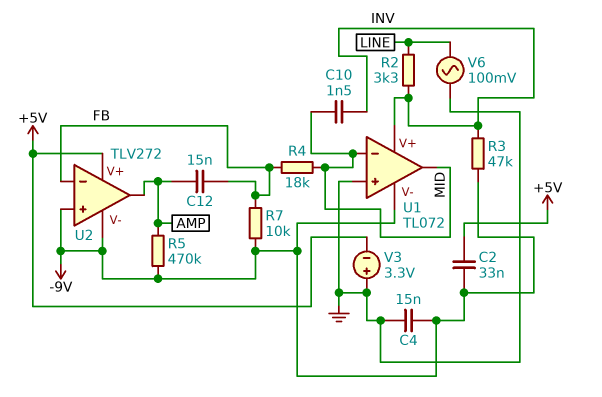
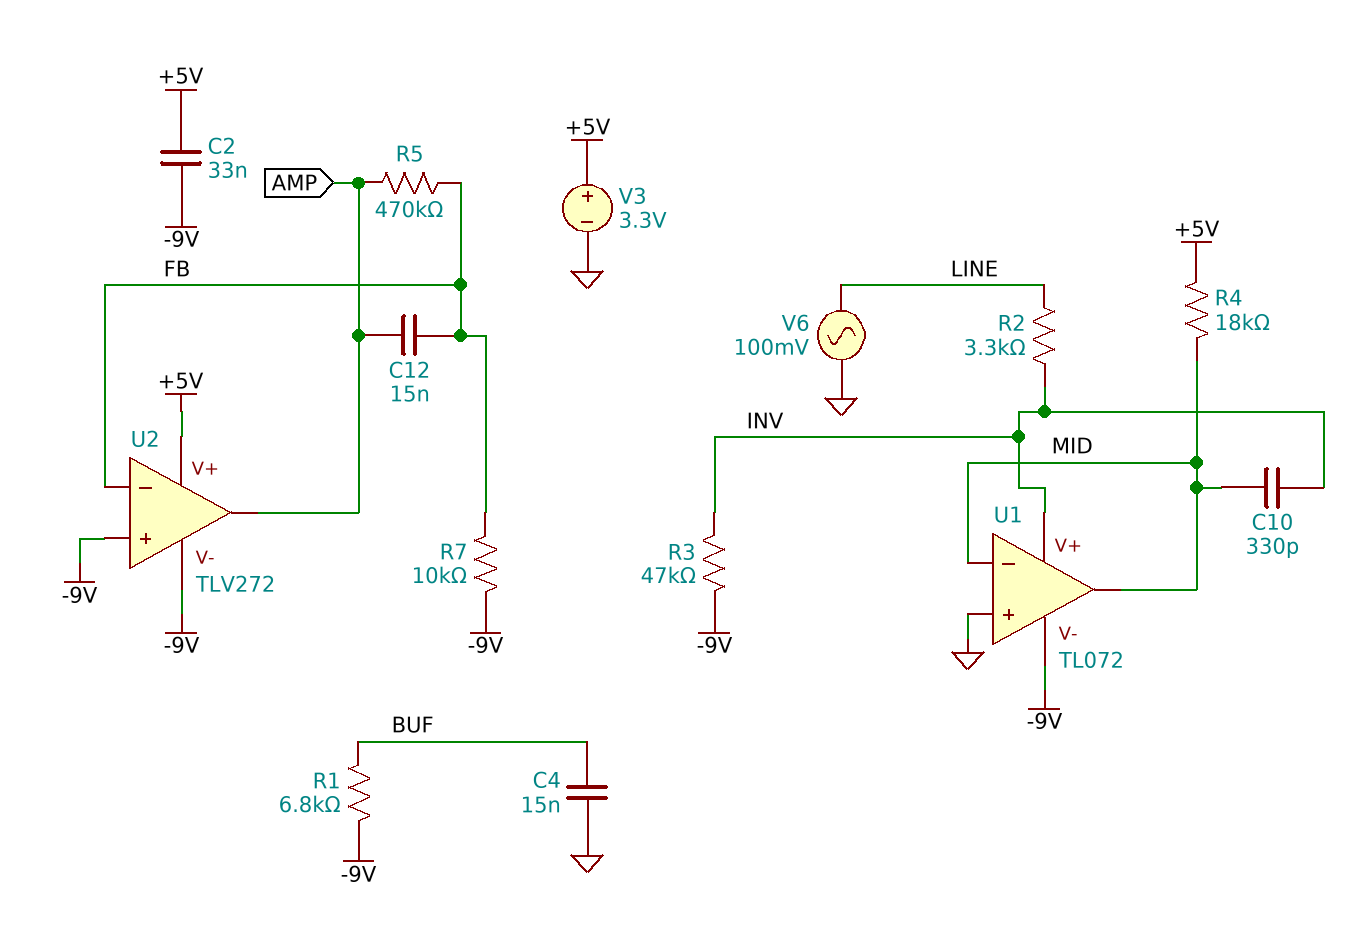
C4: 15nF (-9V, GND) -> 15nF (BUF, GND)
C10: 1.5nF (INV, MID) -> 330pF (INV, MID)
R1: none -> 6.8k (-9V, BUF)
R4: 18k (FB, MID) -> 18k (+5V, MID)
R5: 470k (-9V, AMP) -> 470k (AMP, FB)
V3: 3.3V (plus GND, minus +5V) -> 3.3V (plus +5V, minus GND)

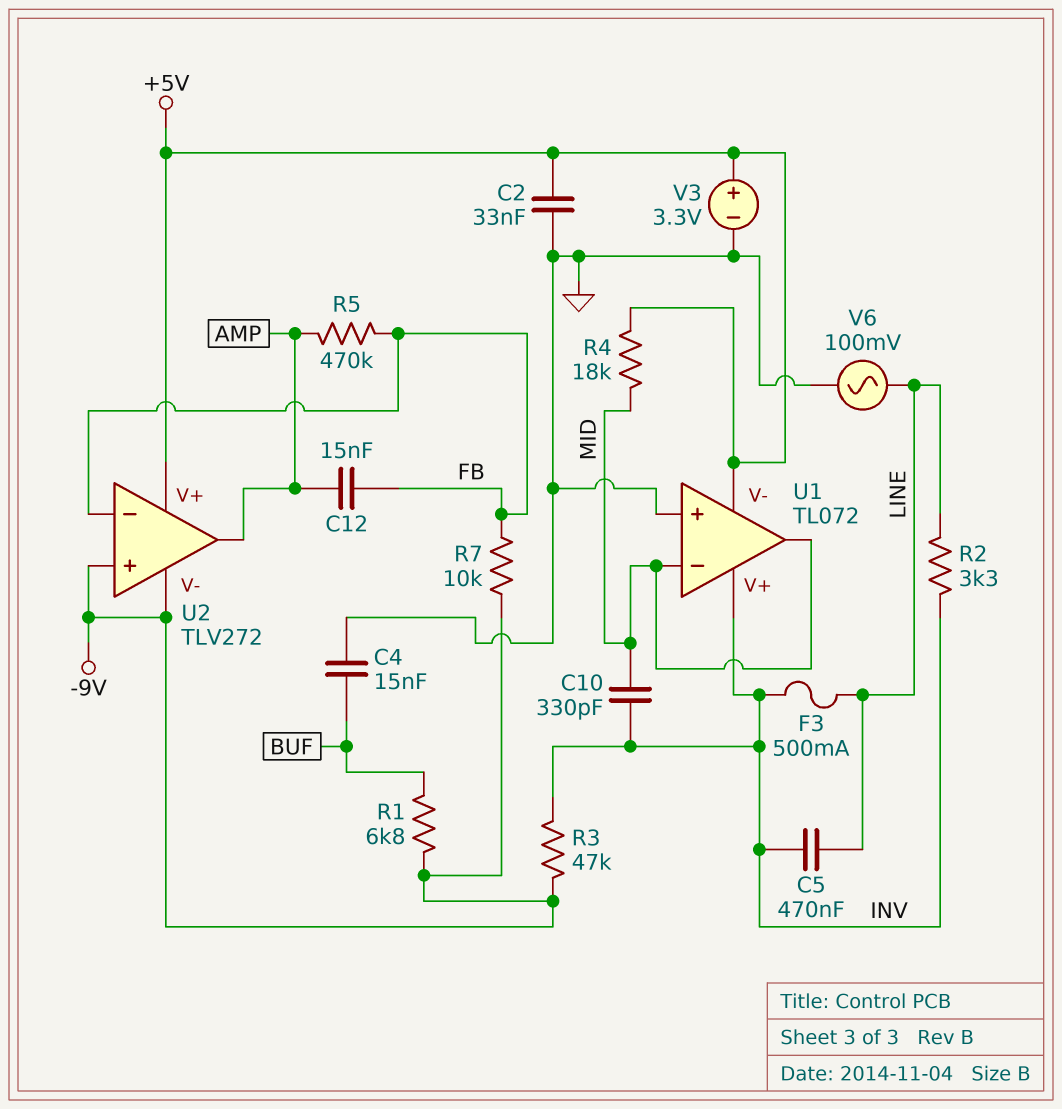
C2: 33nF (+5V, -9V) -> 33nF (+5V, GND)
C5: none -> 470nF (INV, LINE)
F3: none -> 500mA (INV, LINE)
U1 pin V-: -9V -> +5V

